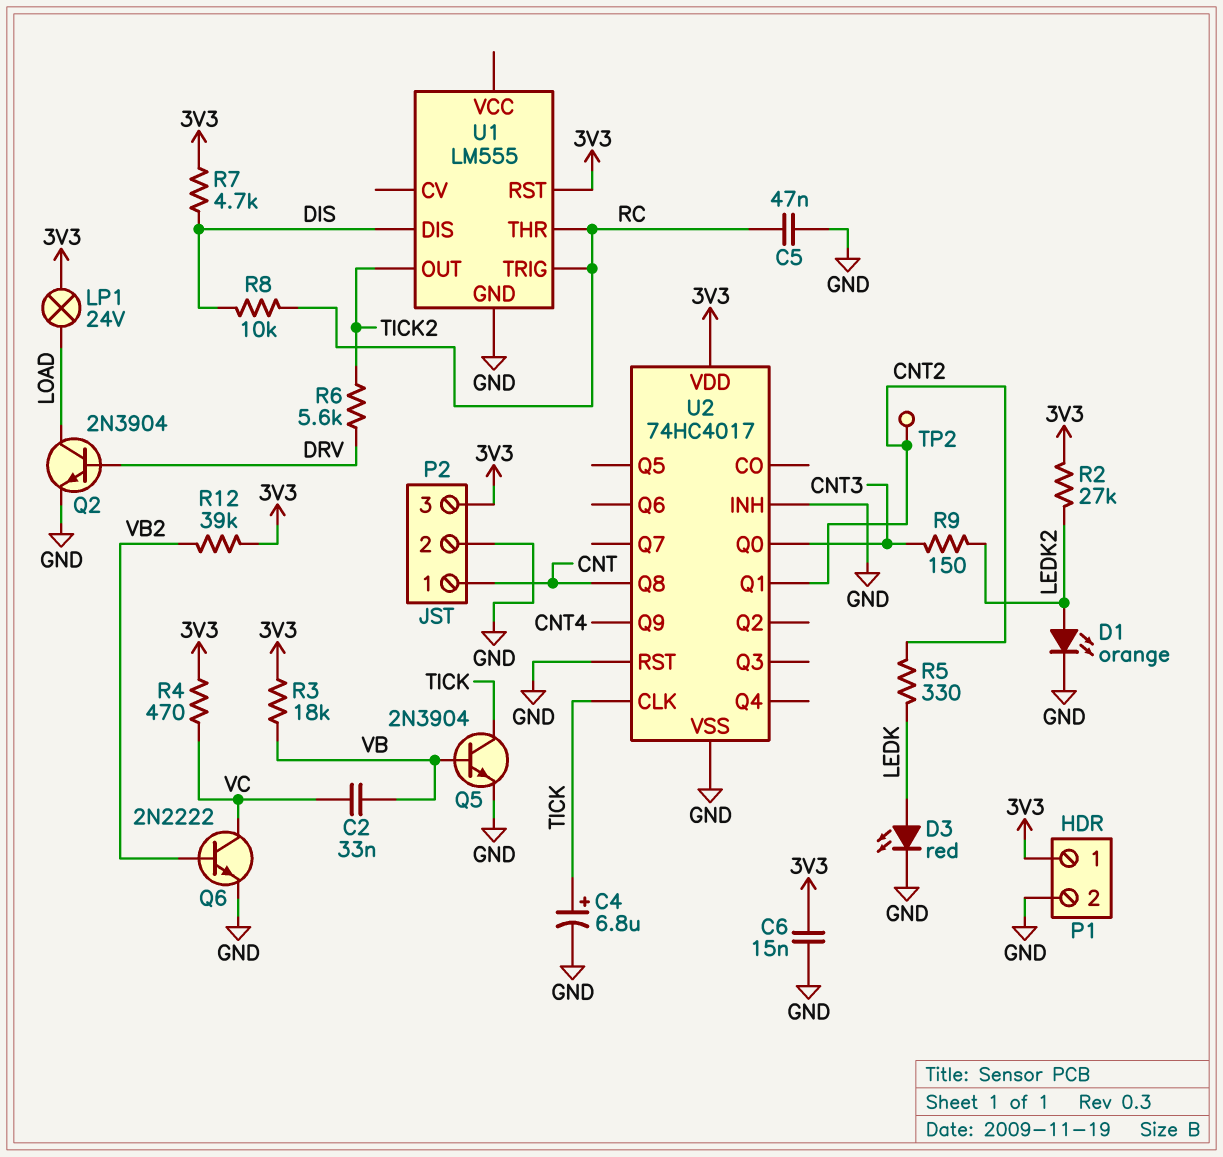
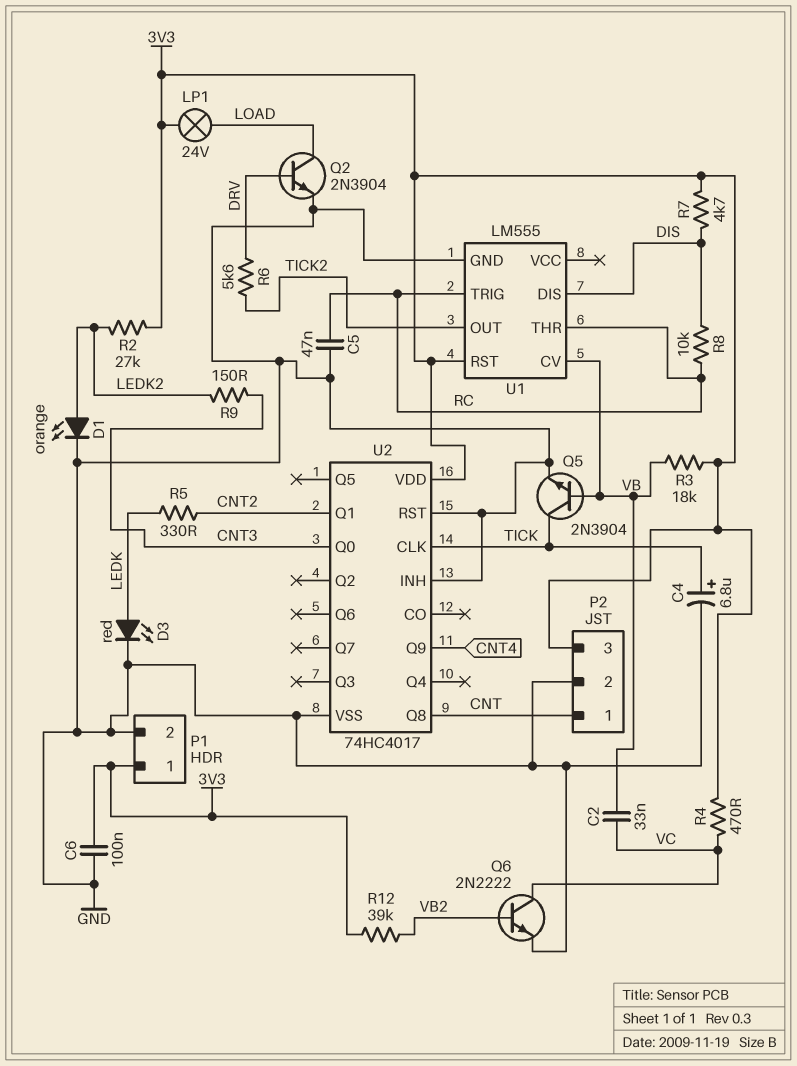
C6: 15nF (3V3, GND) -> 100nF (3V3, GND)
TP2: test point (CNT2) -> none
U1 pin CV: none -> VB

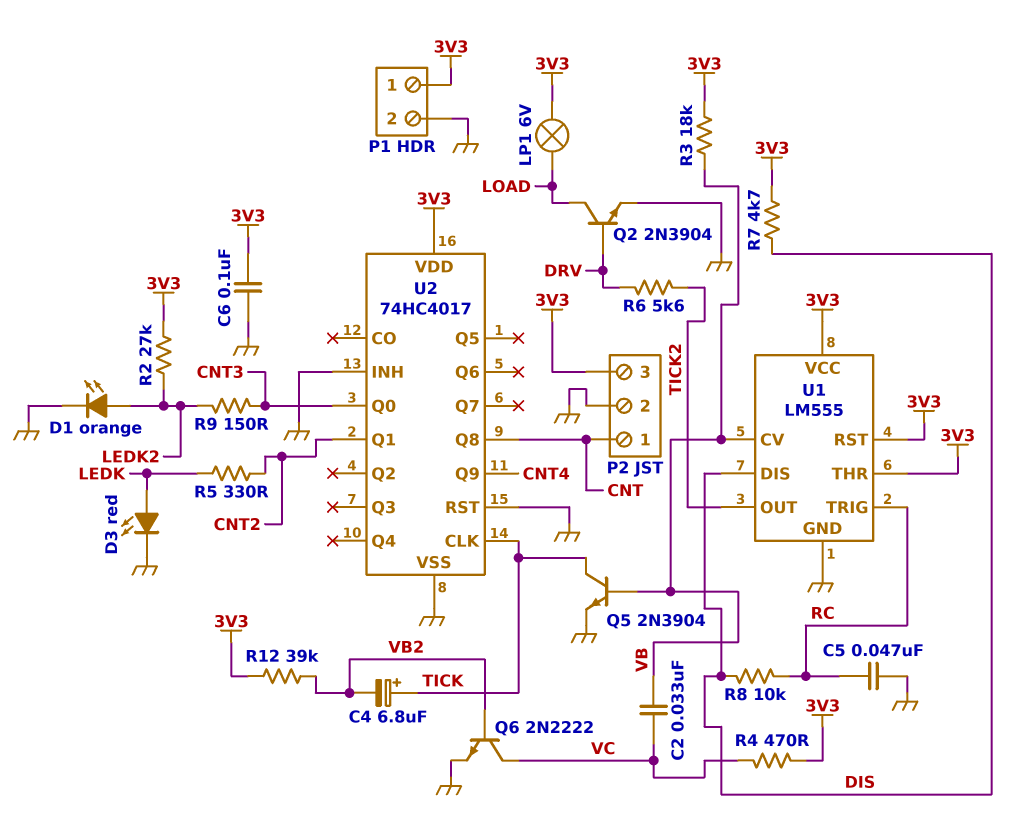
C4: 6.8uF (plus TICK, minus GND) -> 6.8uF (plus TICK, minus VB2)
LP1: lamp 24V (3V3, LOAD) -> lamp 6V (3V3, LOAD)
U1 pin THR: RC -> 3V3
U1 pin VCC: none -> 3V3

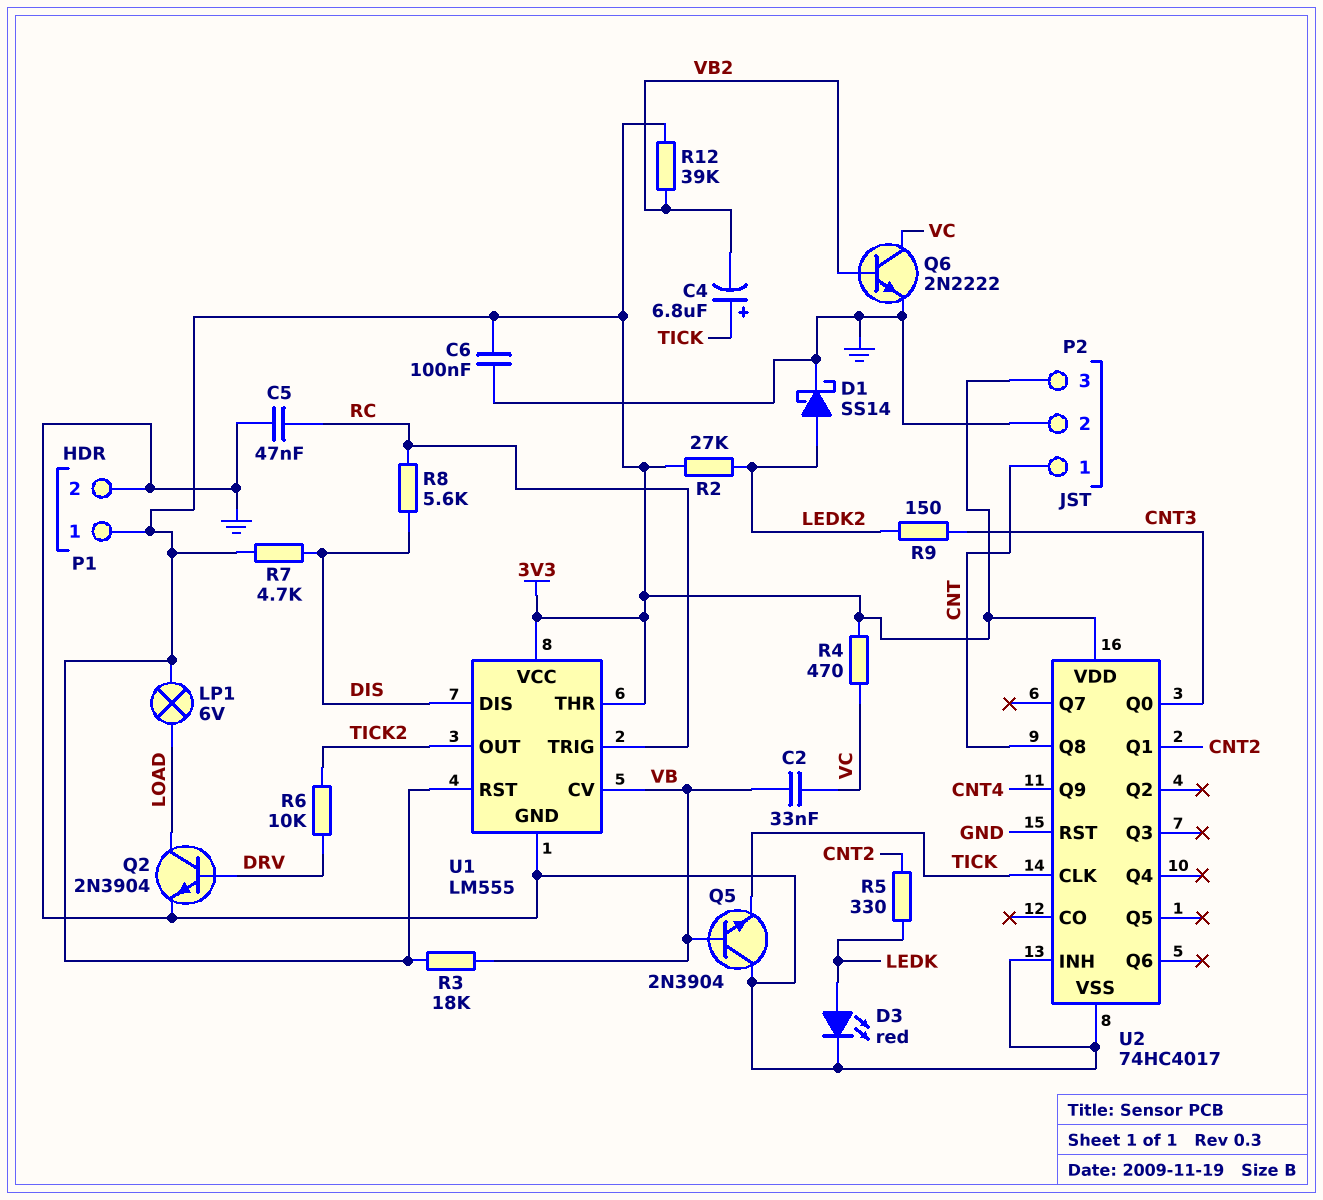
D1: LED orange (A LEDK2, K GND) -> schottky SS14 (A LEDK2, K GND)
Q5: NPN 2N3904 (B VB, C TICK, E GND) -> NPN 2N3904 (B VB, C GND, E TICK)
R6: 5.6k (DRV, TICK2) -> 10k (DRV, TICK2)
R8: 10k (DIS, RC) -> 5.6k (DIS, RC)

